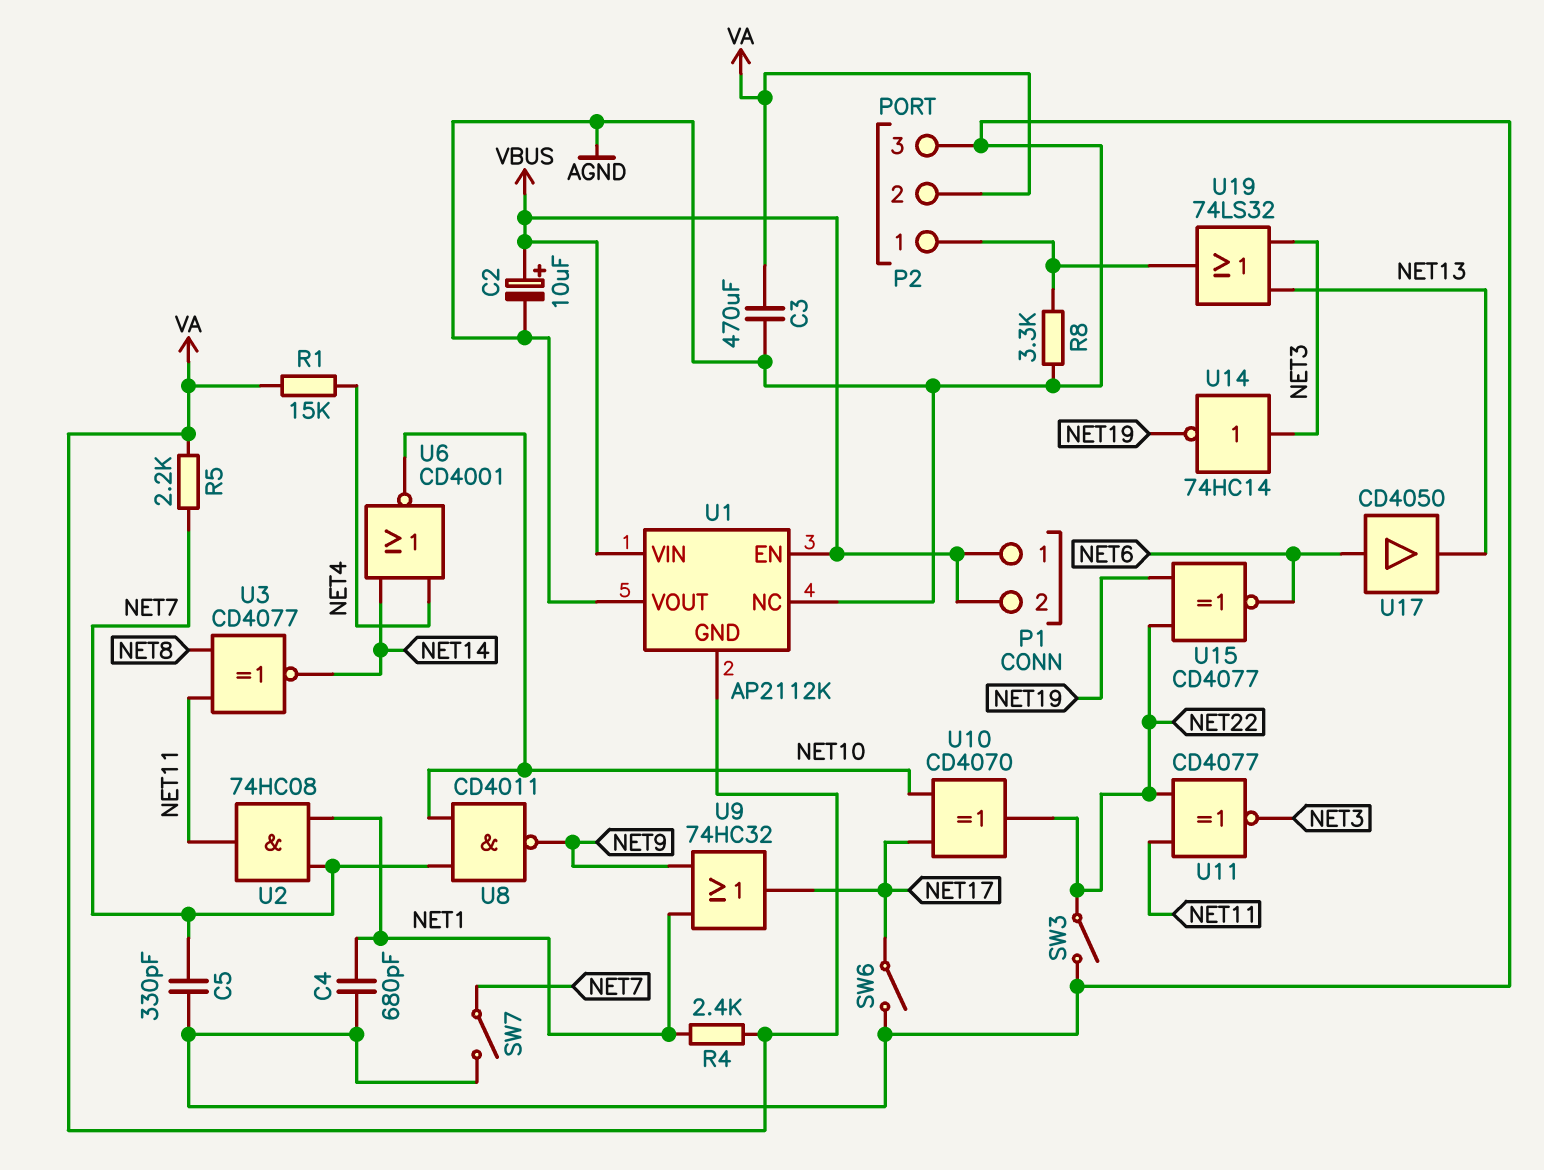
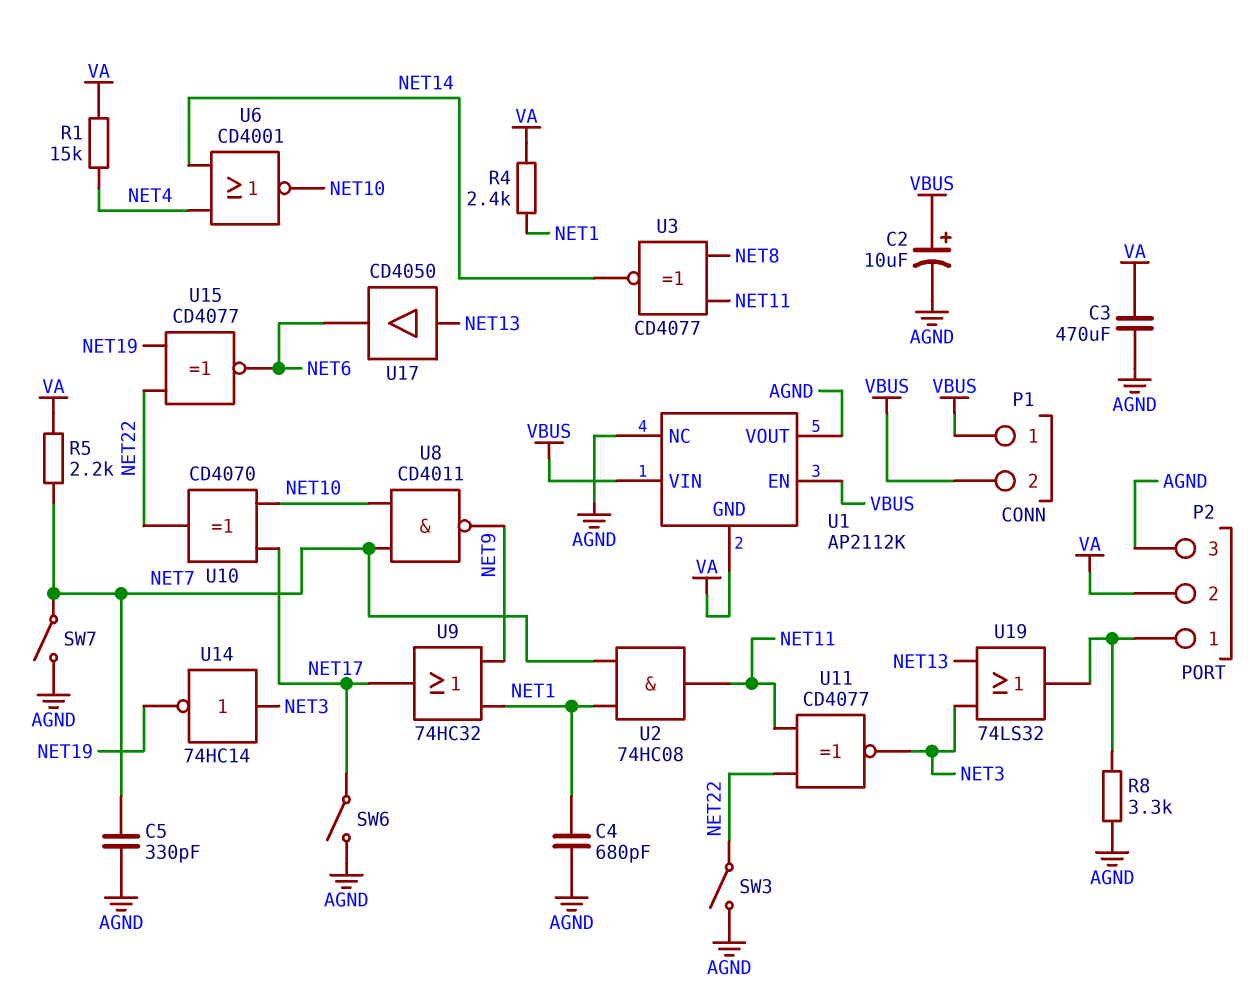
U17: buffer CD4050 (in NET6, out NET13) -> buffer CD4050 (in NET13, out NET6)

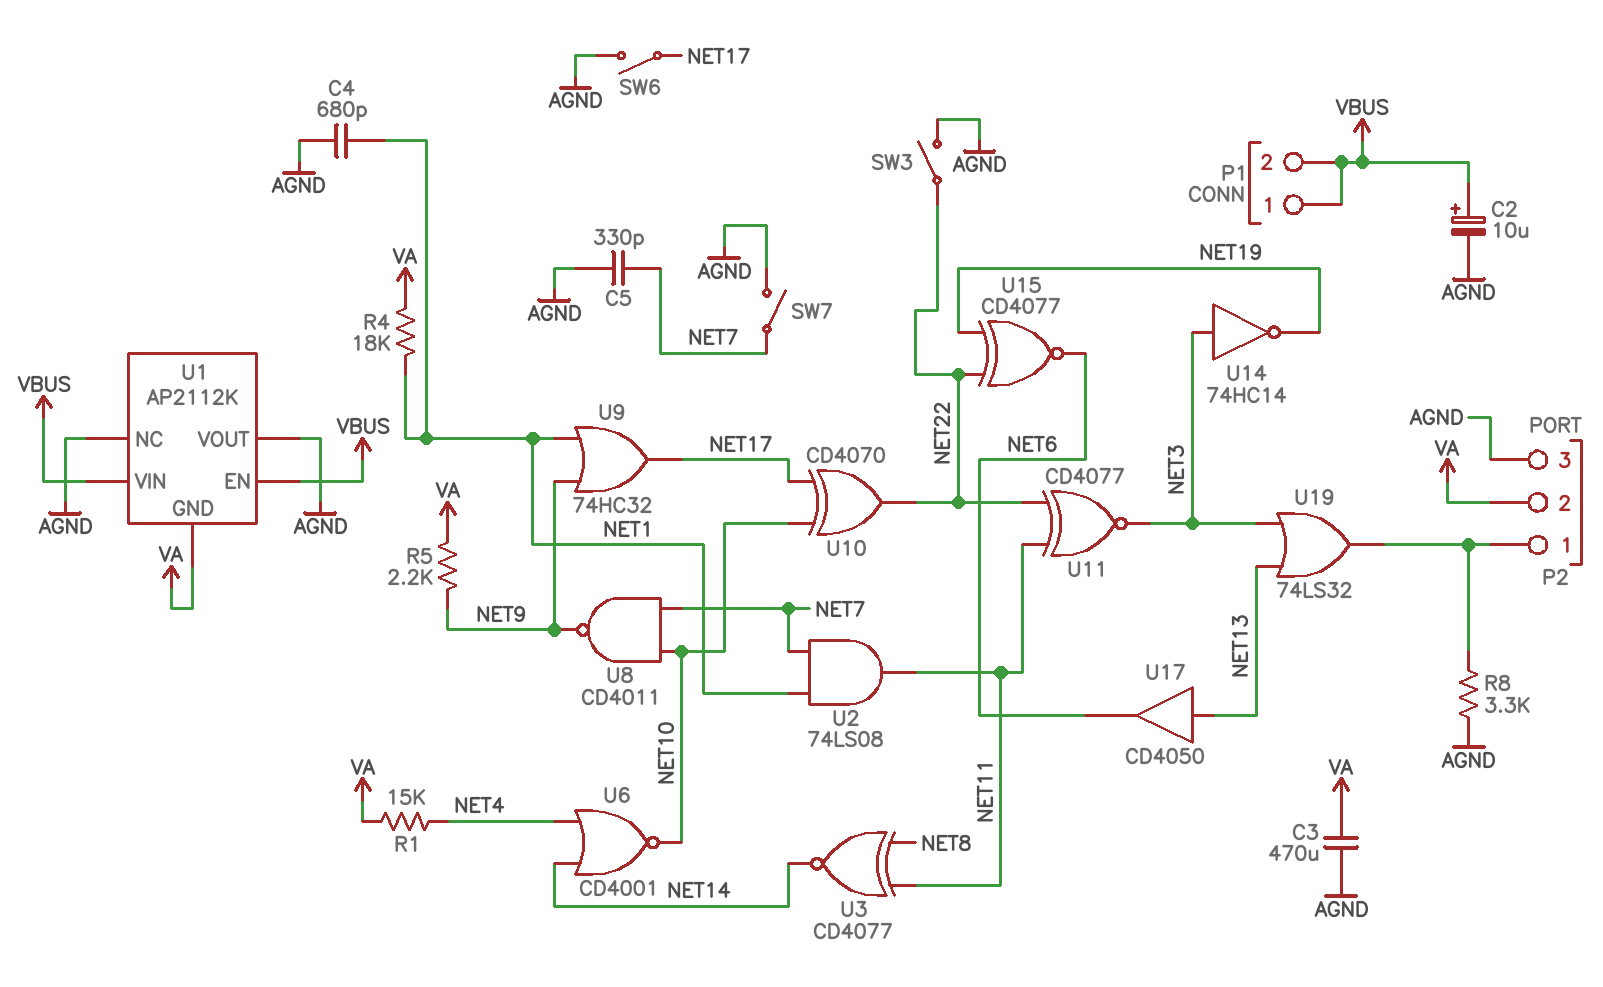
R4: 2.4k (NET1, VA) -> 18k (NET1, VA)
R5: 2.2k (NET7, VA) -> 2.2k (NET9, VA)
U2: AND 74HC08 (in NET1, in NET7, out NET11) -> AND 74LS08 (in NET1, in NET7, out NET11)

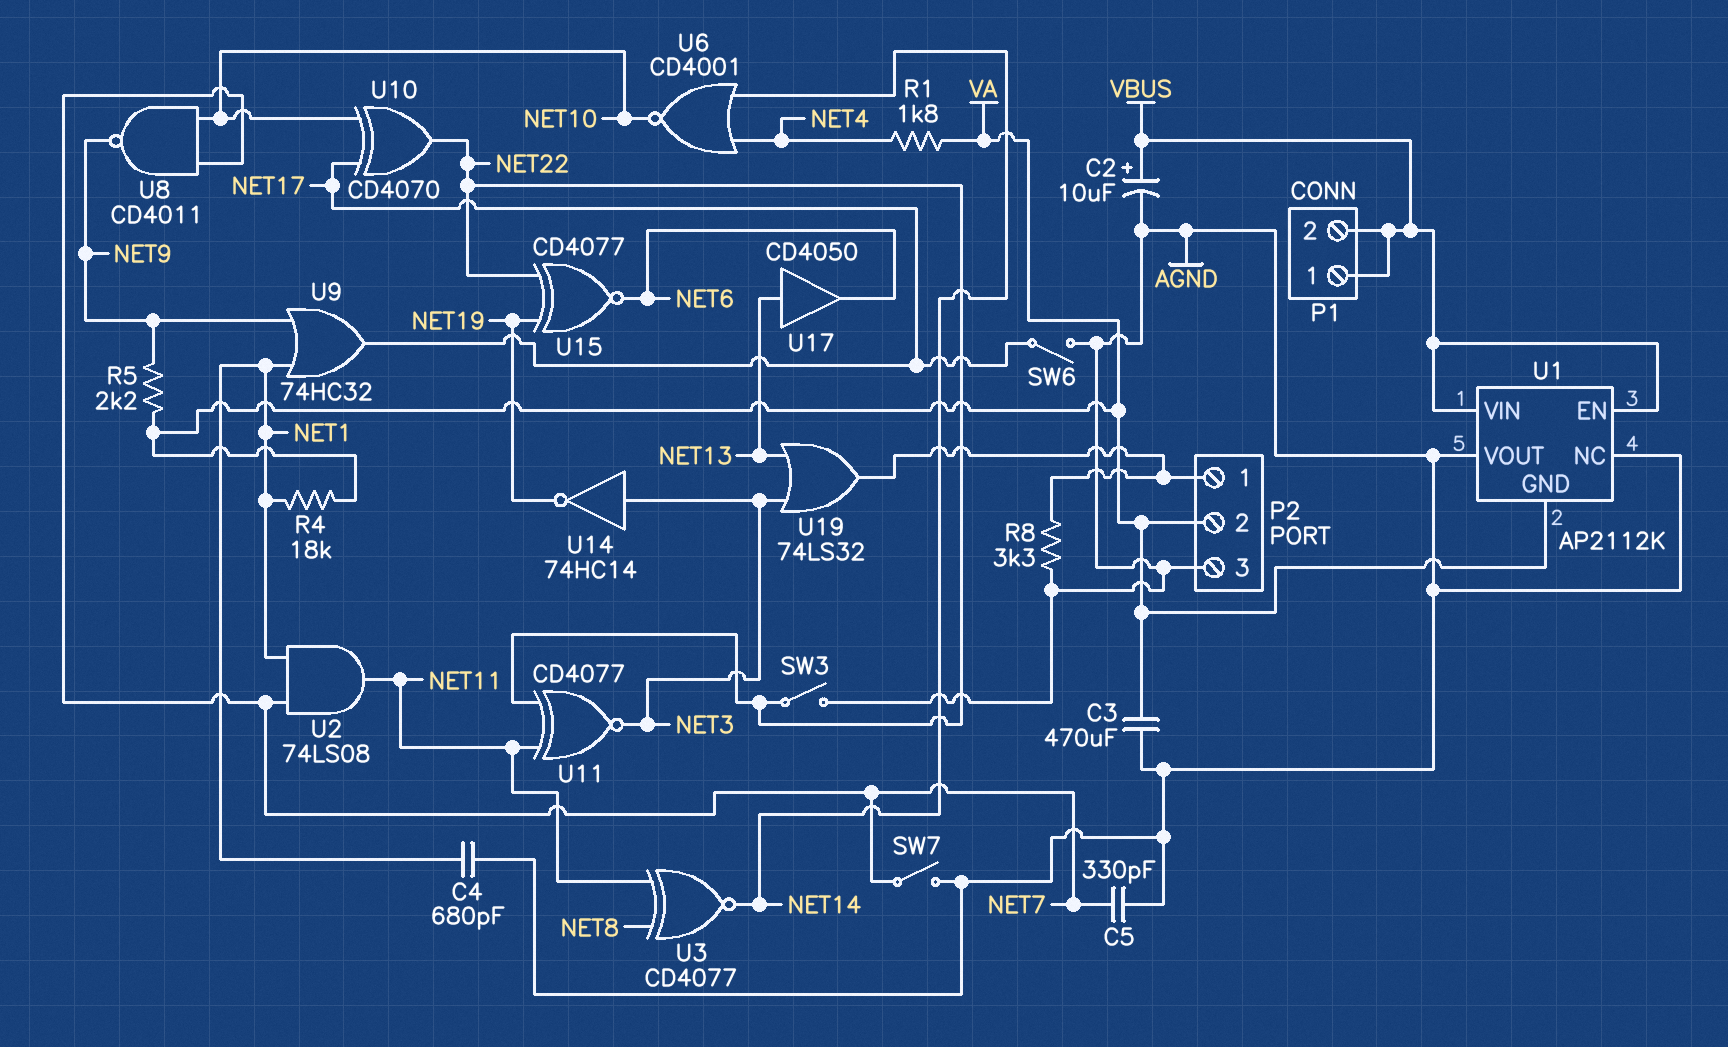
R1: 15k (NET4, VA) -> 1.8k (NET4, VA)

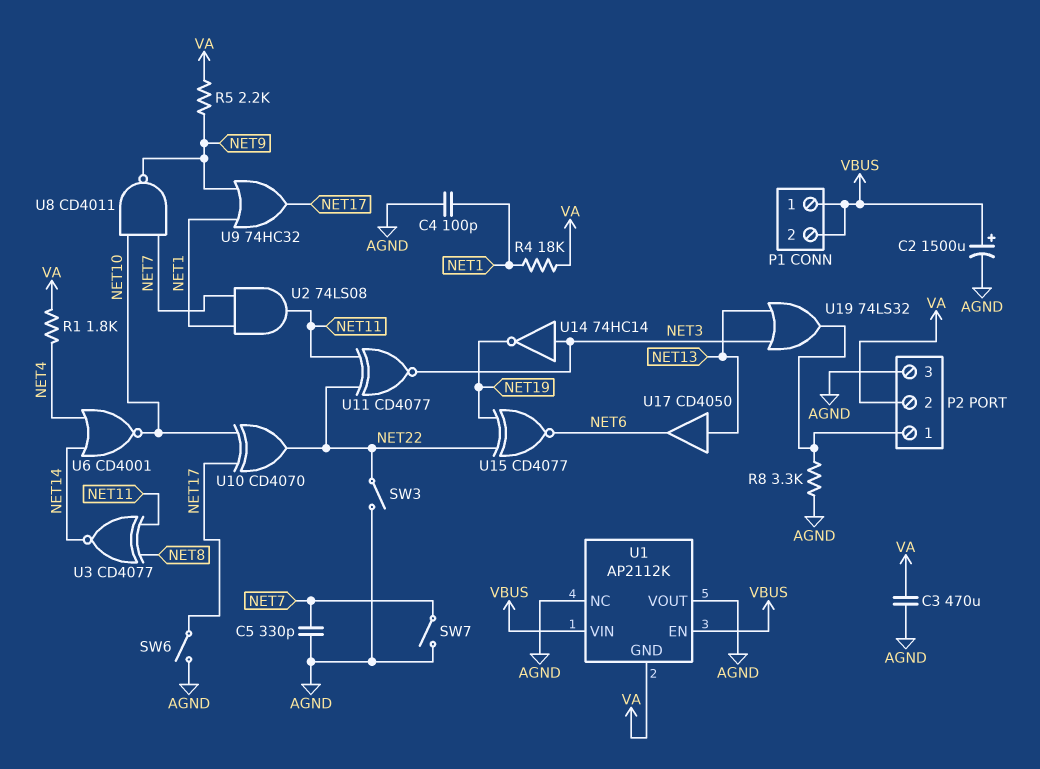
C2: 10uF (plus VBUS, minus AGND) -> 1500uF (plus VBUS, minus AGND)
C4: 680pF (AGND, NET1) -> 100pF (AGND, NET1)

